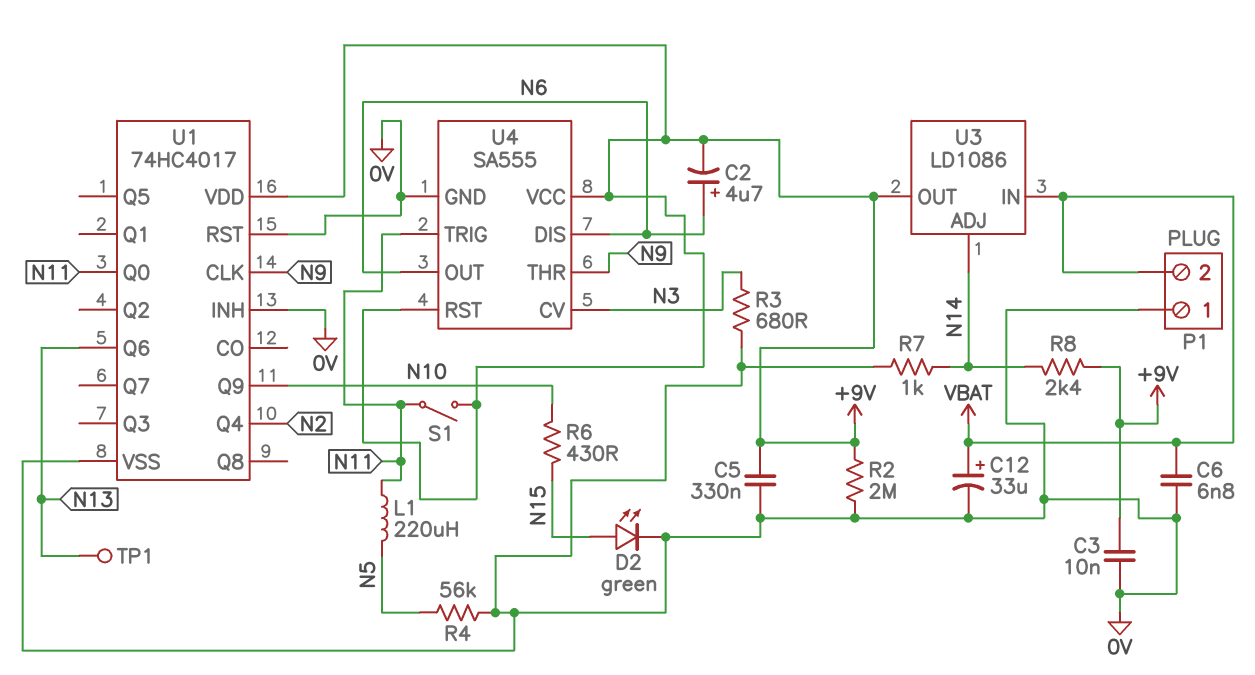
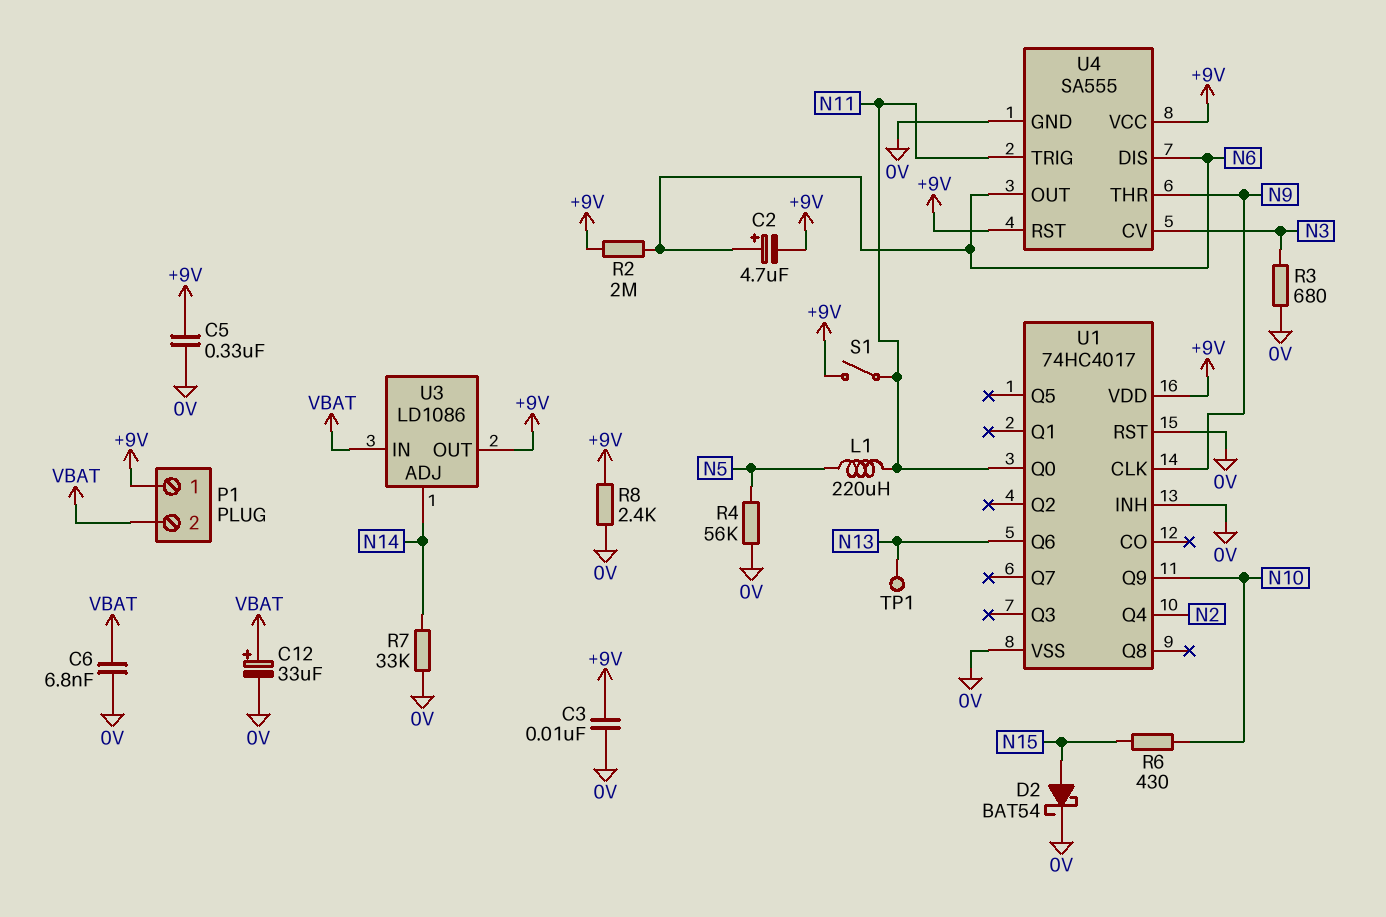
D2: LED green (A N15, K 0V) -> schottky BAT54 (A N15, K 0V)
P1 pin 1: 0V -> +9V
R2: 2M (+9V, 0V) -> 2M (+9V, N6)
R7: 1k (0V, N14) -> 33k (0V, N14)
R8: 2.4k (+9V, N14) -> 2.4k (+9V, 0V)

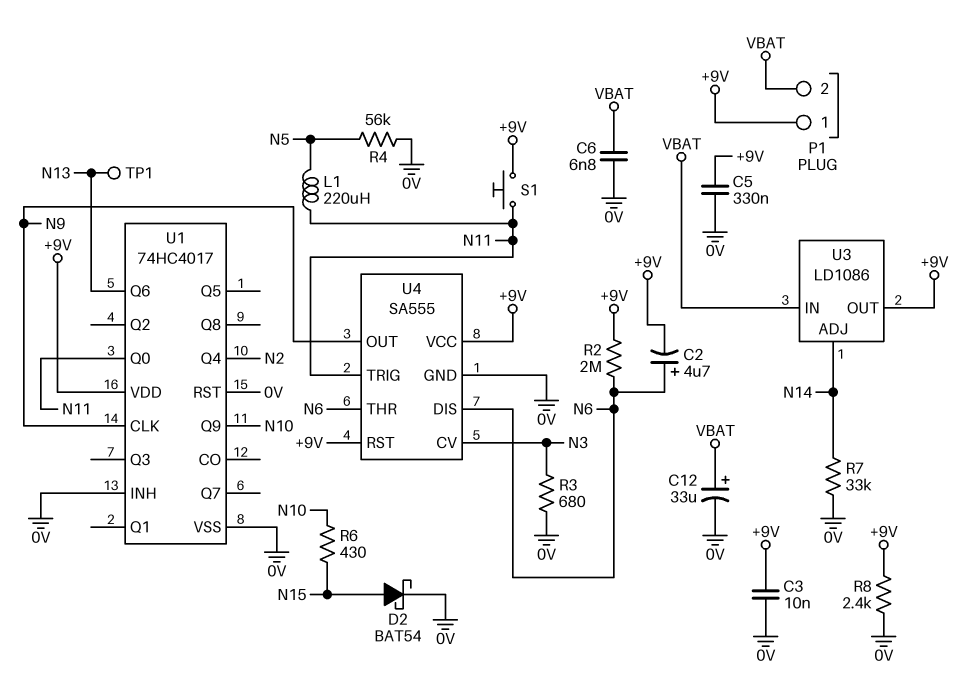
S1: switch (+9V, N11) -> button (+9V, N11)
U4 pin OUT: N6 -> N9
U4 pin THR: N9 -> N6

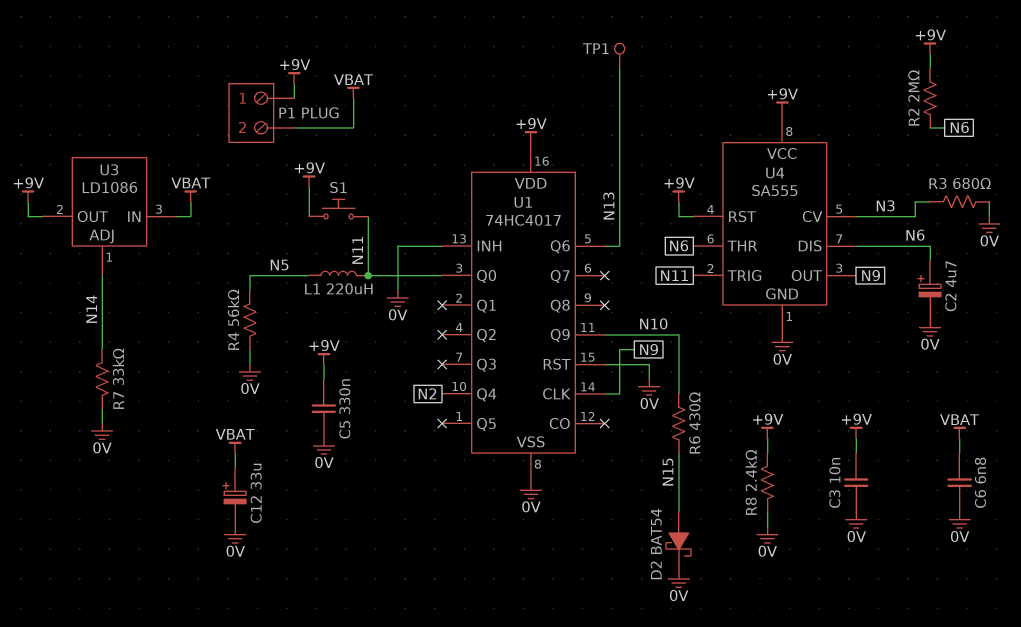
C2: 4.7uF (plus N6, minus +9V) -> 4.7uF (plus N6, minus 0V)

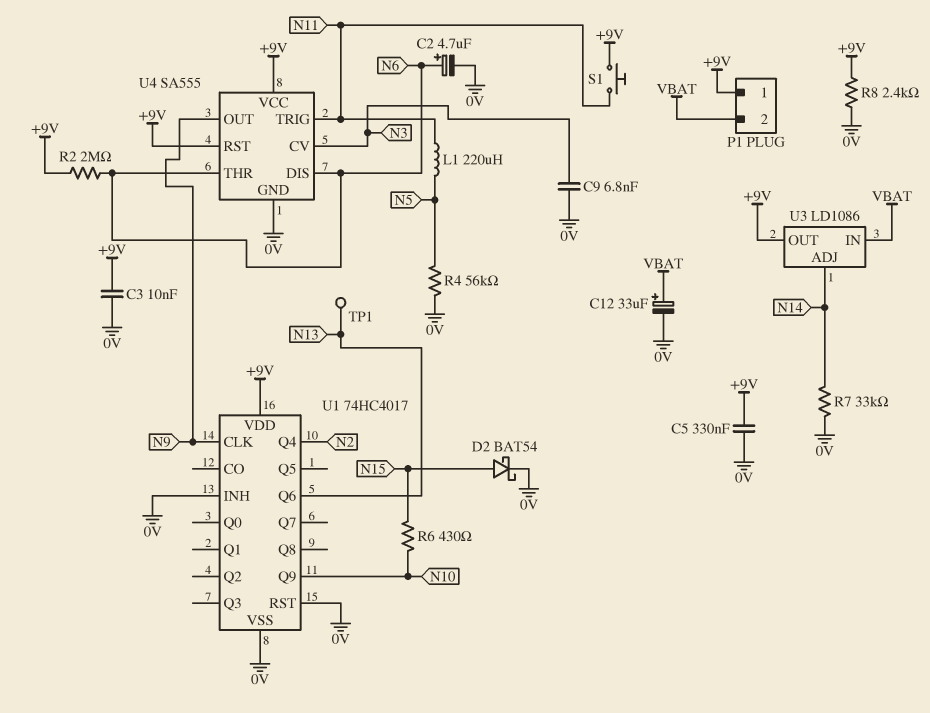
C6: 6.8nF (0V, VBAT) -> none
C9: none -> 6.8nF (0V, N3)
R3: 680 (0V, N3) -> none
U1 pin Q0: N11 -> none

